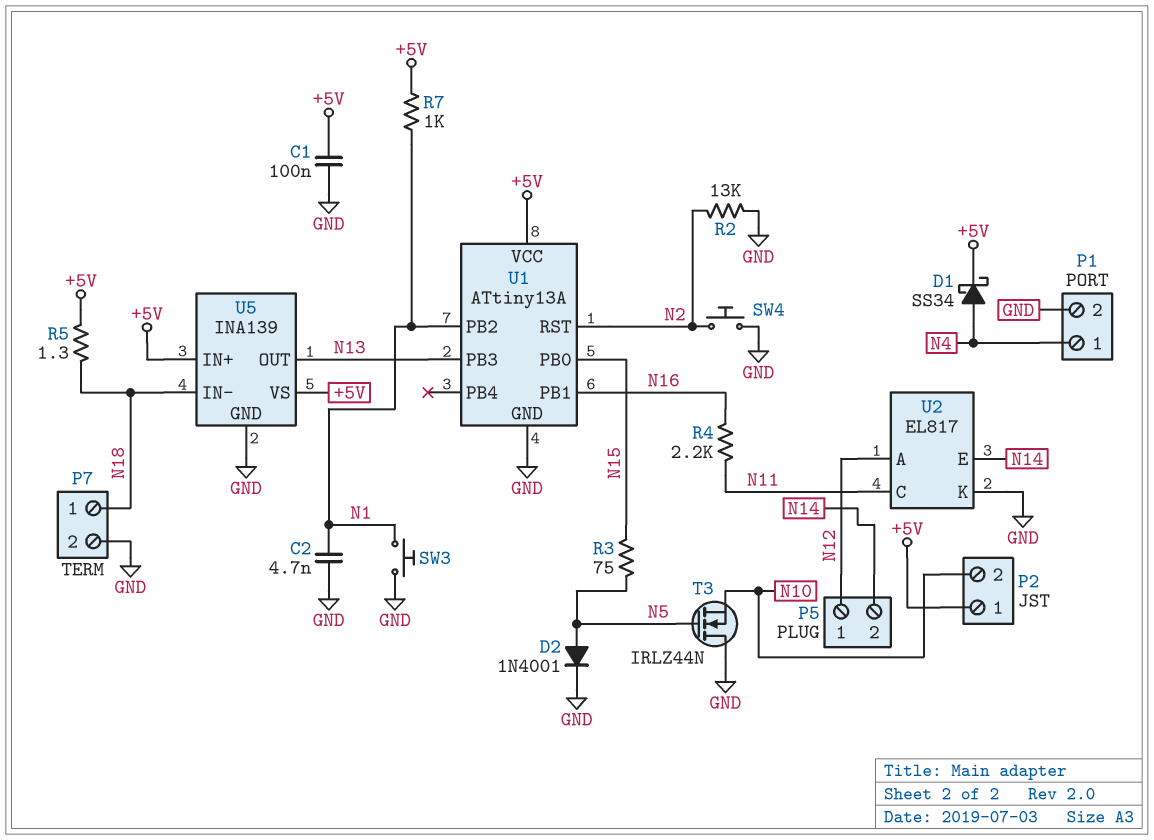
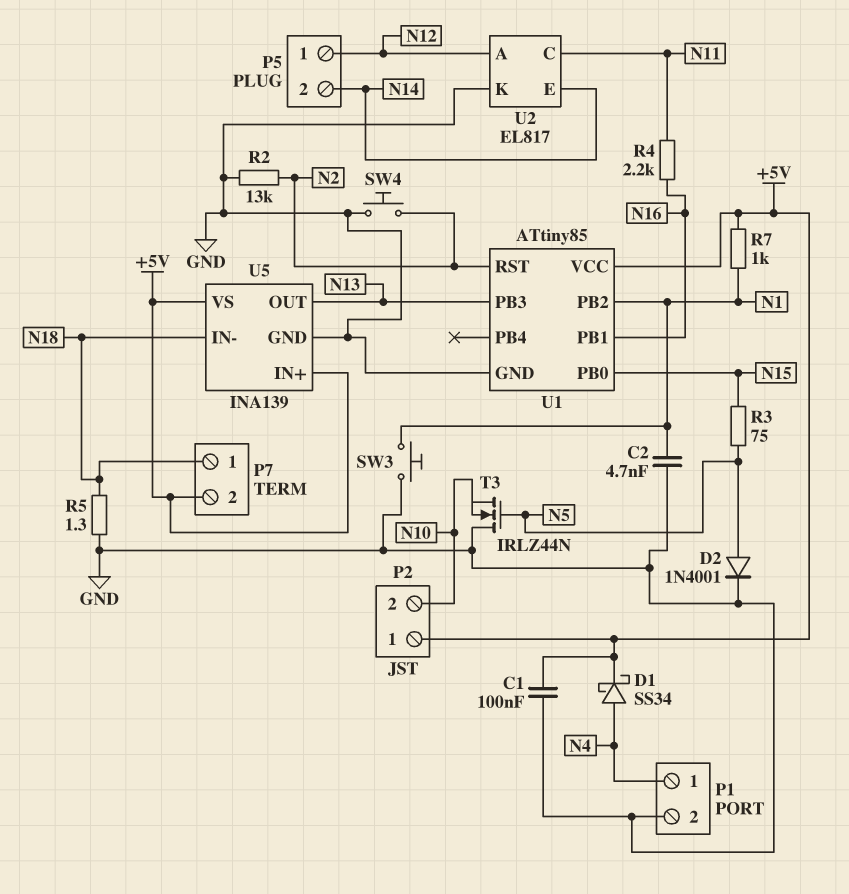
P7 pin 2: GND -> +5V
R5: 1.3 (+5V, N18) -> 1.3 (GND, N18)
U1: ATtiny13A -> ATtiny85

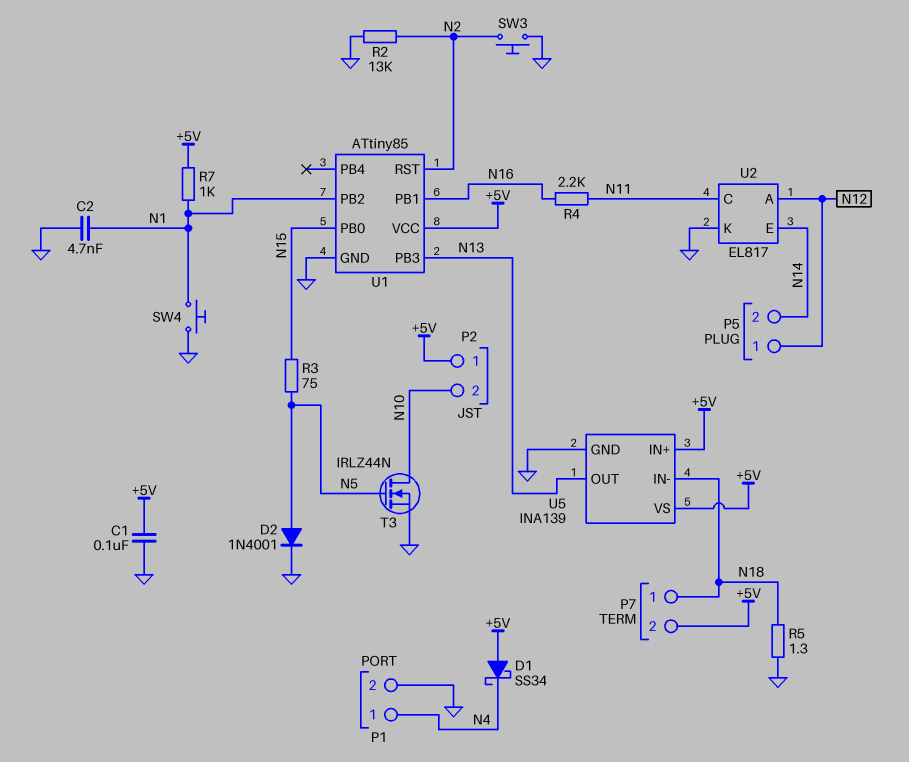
D1: schottky SS34 (A N4, K +5V) -> schottky SS34 (A +5V, K N4)
SW3: button (GND, N1) -> button (GND, N2)
SW4: button (GND, N2) -> button (GND, N1)
T3: NMOS IRLZ44N (G N5, D GND, S N10) -> NMOS IRLZ44N (G N5, D N10, S GND)

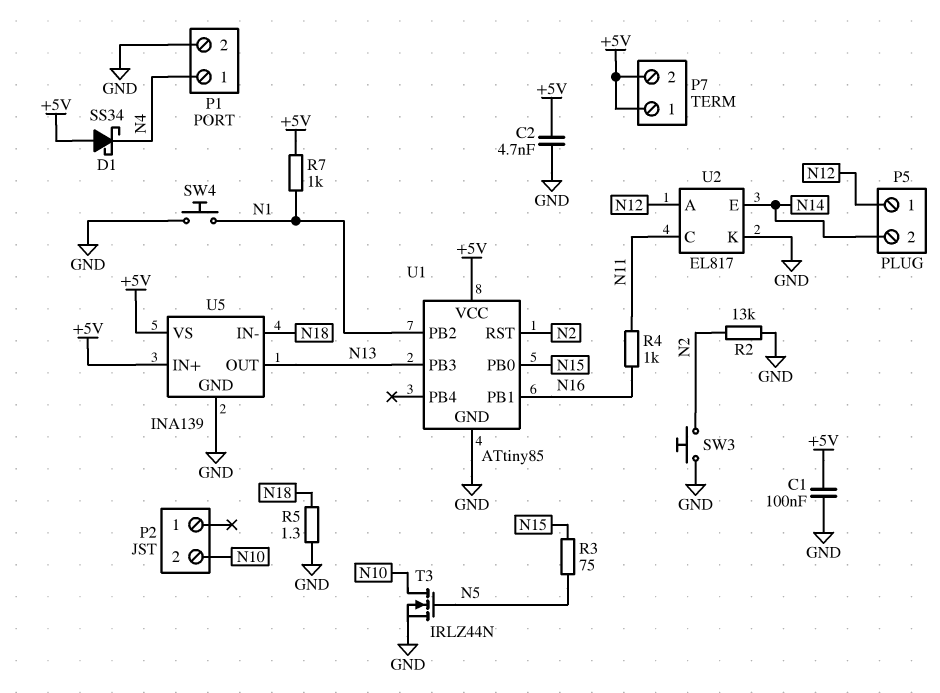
C2: 4.7nF (GND, N1) -> 4.7nF (+5V, GND)
D2: diode 1N4001 (A N5, K GND) -> none
P2 pin 1: +5V -> none
P7 pin 1: N18 -> +5V
R4: 2.2k (N11, N16) -> 1k (N11, N16)

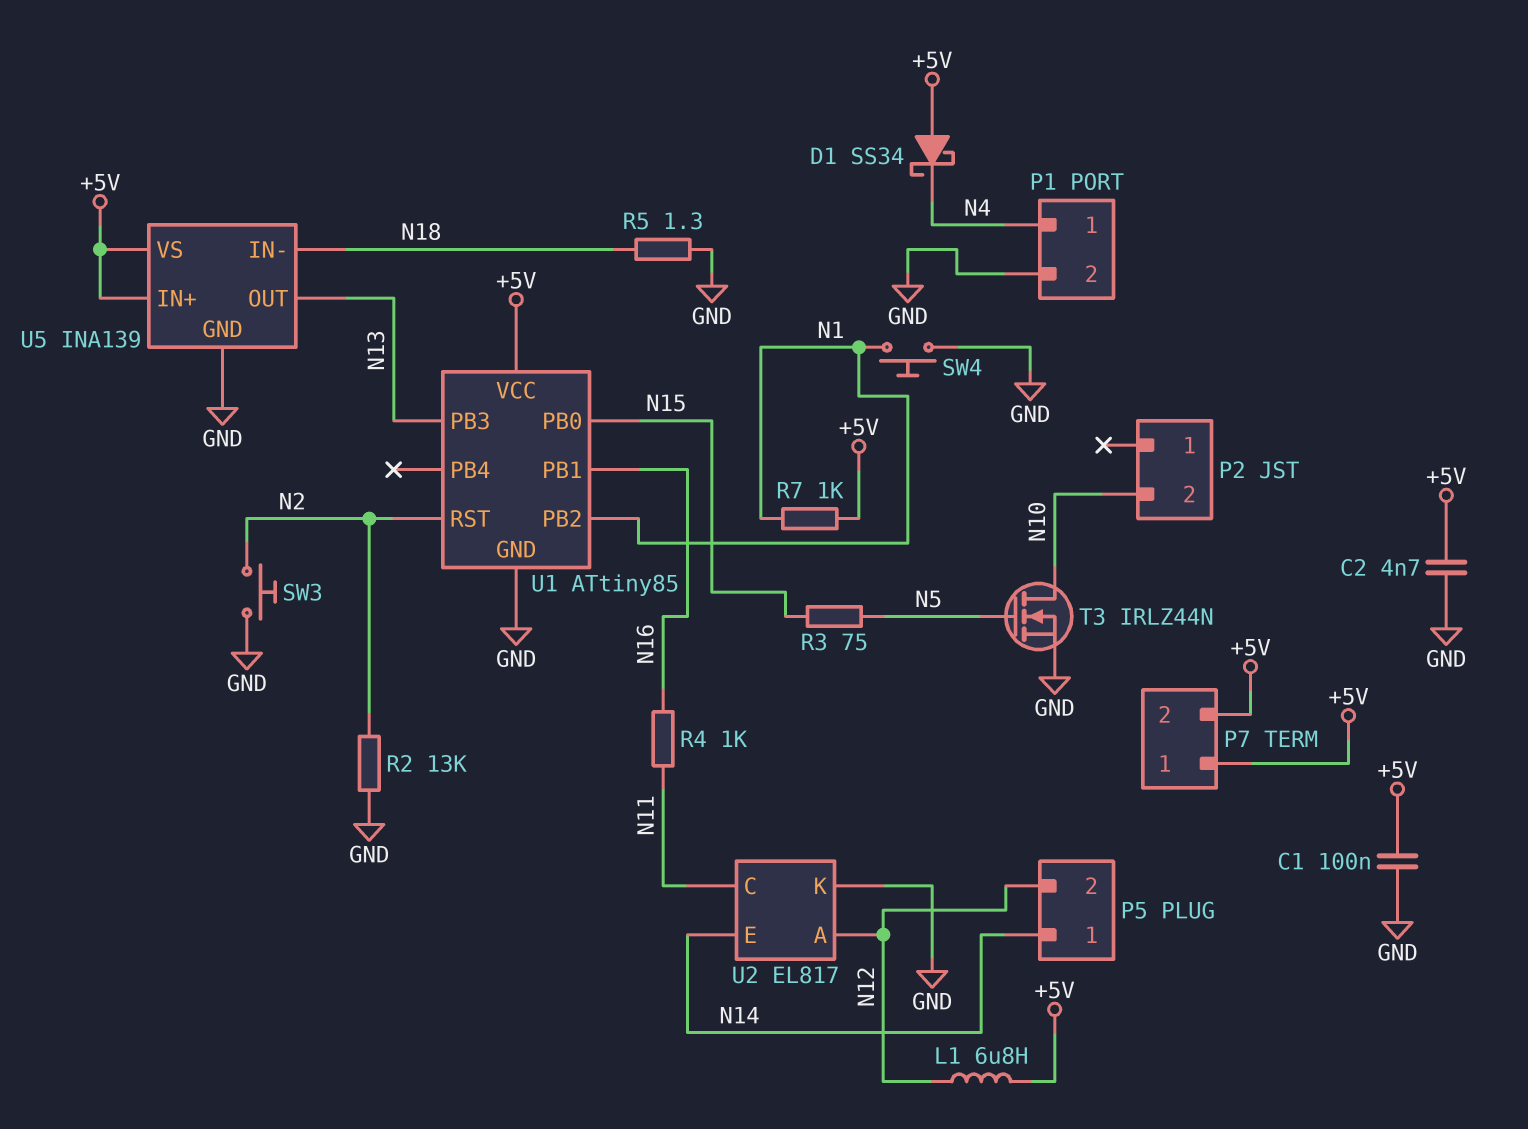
L1: none -> 6.8uH (+5V, N12)
P5 pin 1: N12 -> N14
P5 pin 2: N14 -> N12

